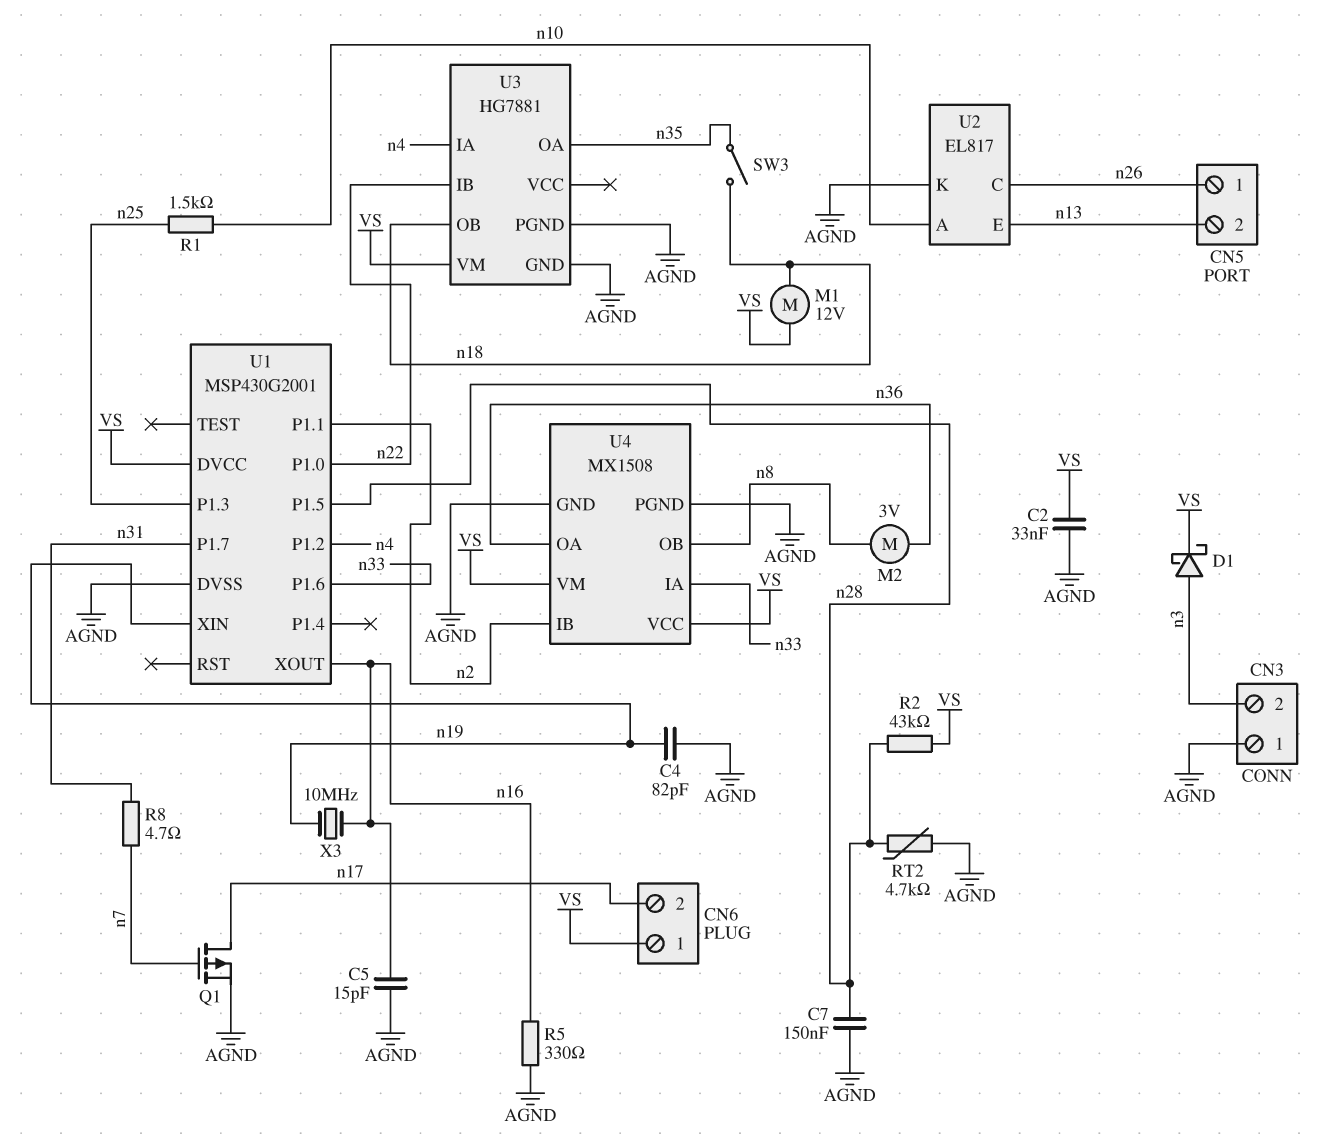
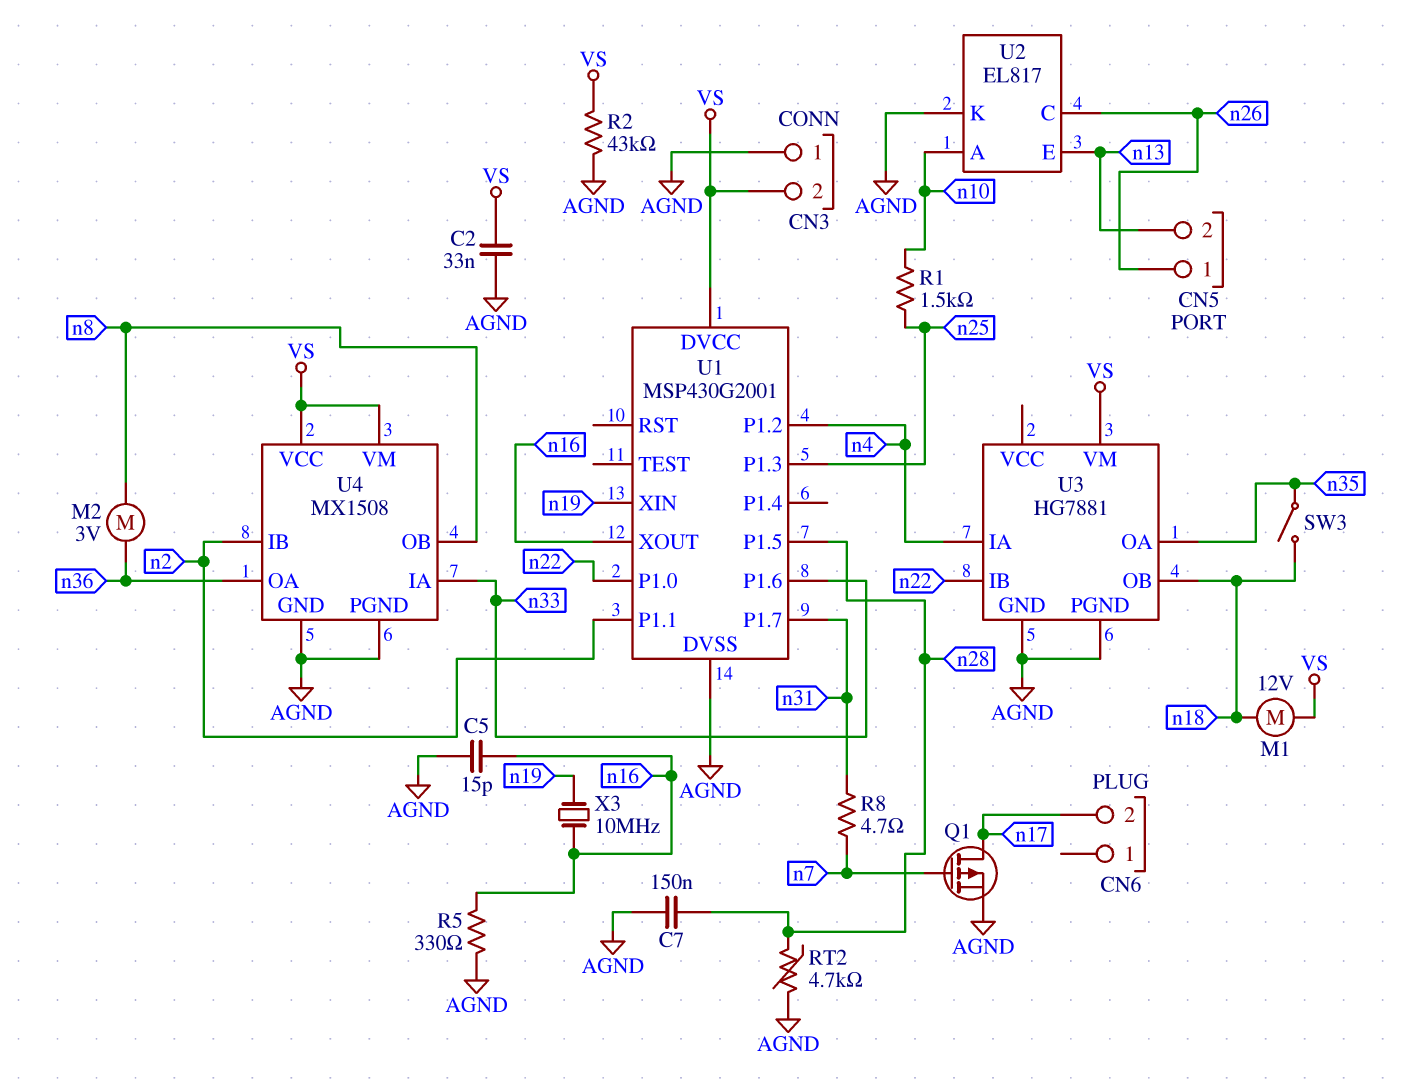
C4: 82pF (AGND, n19) -> none
CN3 pin 2: n3 -> VS
CN6 pin 1: VS -> none
D1: schottky (A n3, K VS) -> none
R2: 43k (VS, n28) -> 43k (AGND, VS)

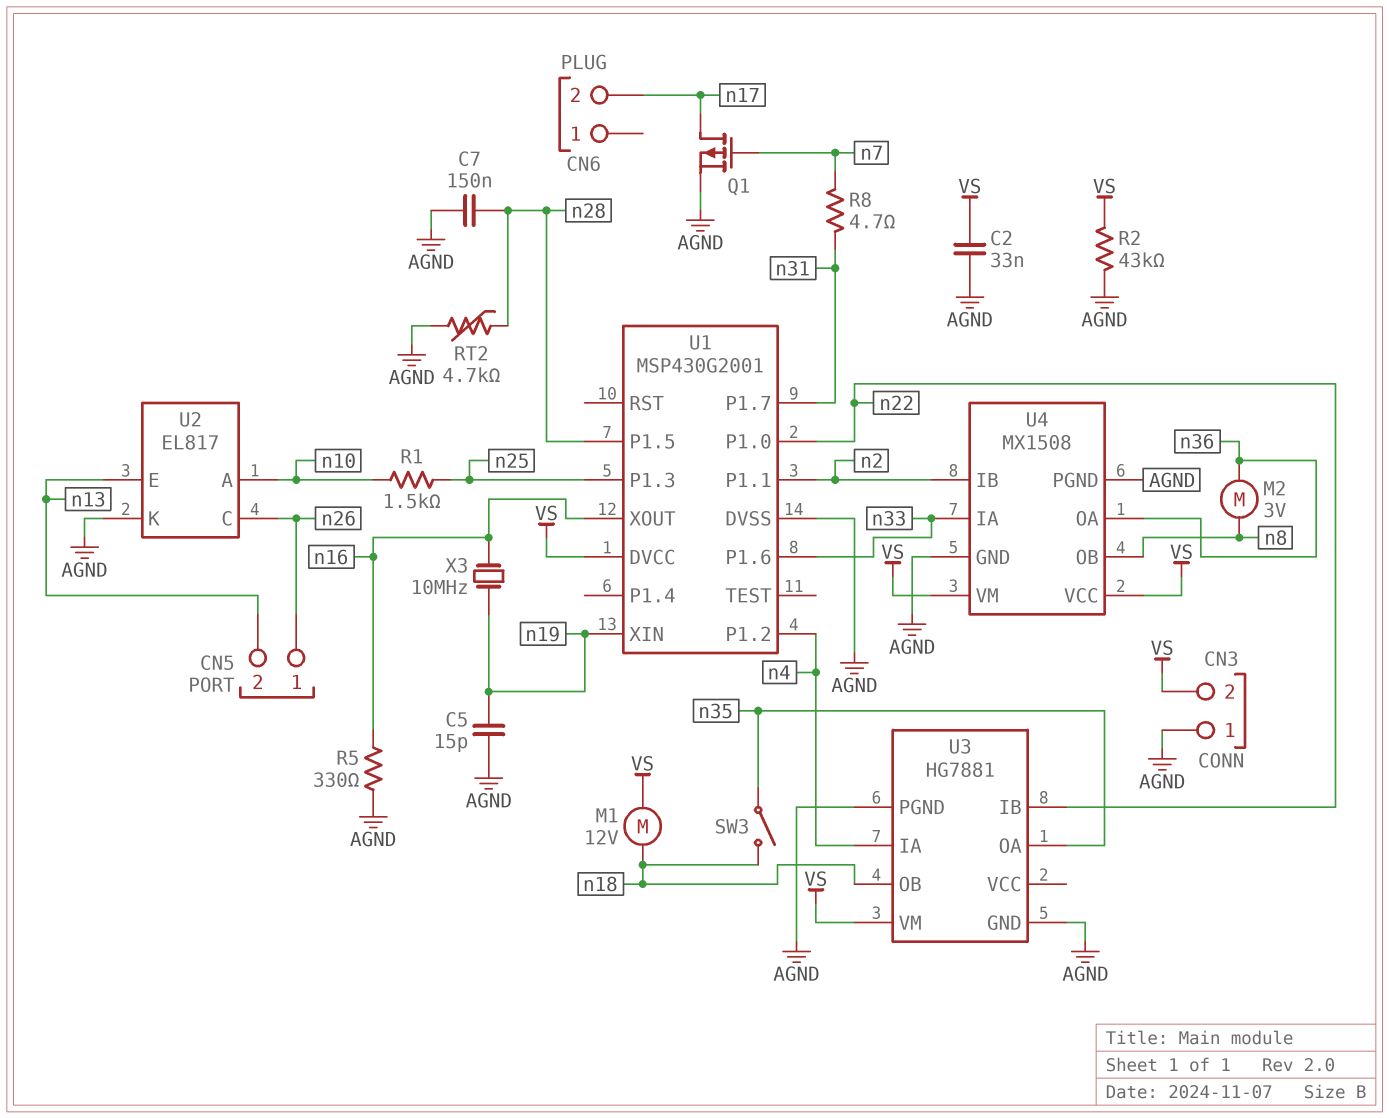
C5: 15pF (AGND, n16) -> 15pF (AGND, n19)

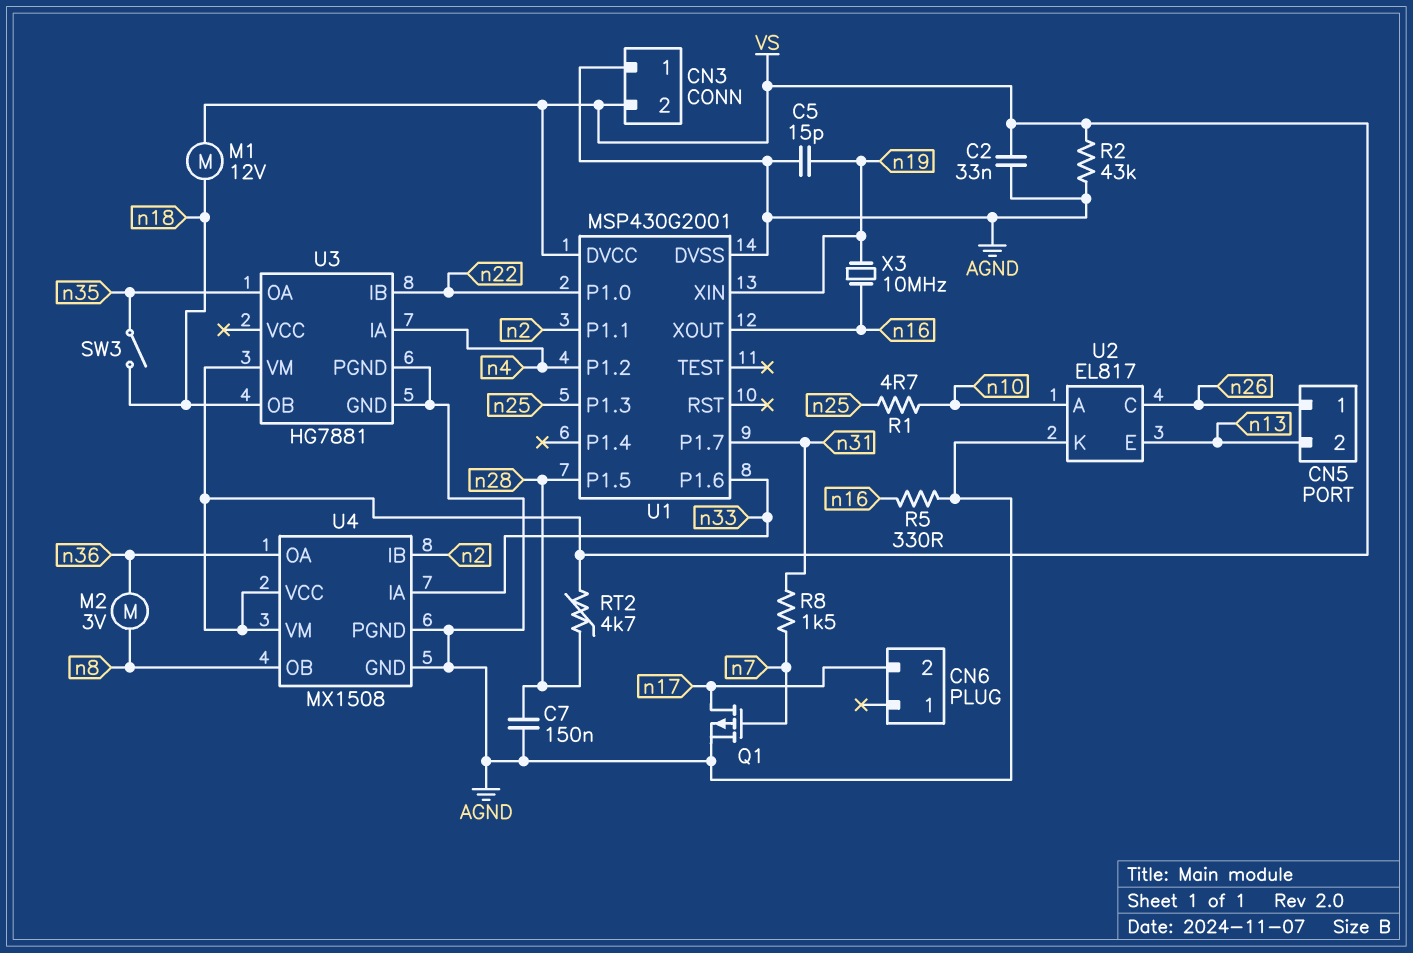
R1: 1.5k (n10, n25) -> 4.7 (n10, n25)
R8: 4.7 (n7, n31) -> 1.5k (n7, n31)
RT2: 4.7k (AGND, n28) -> 4.7k (VS, n28)

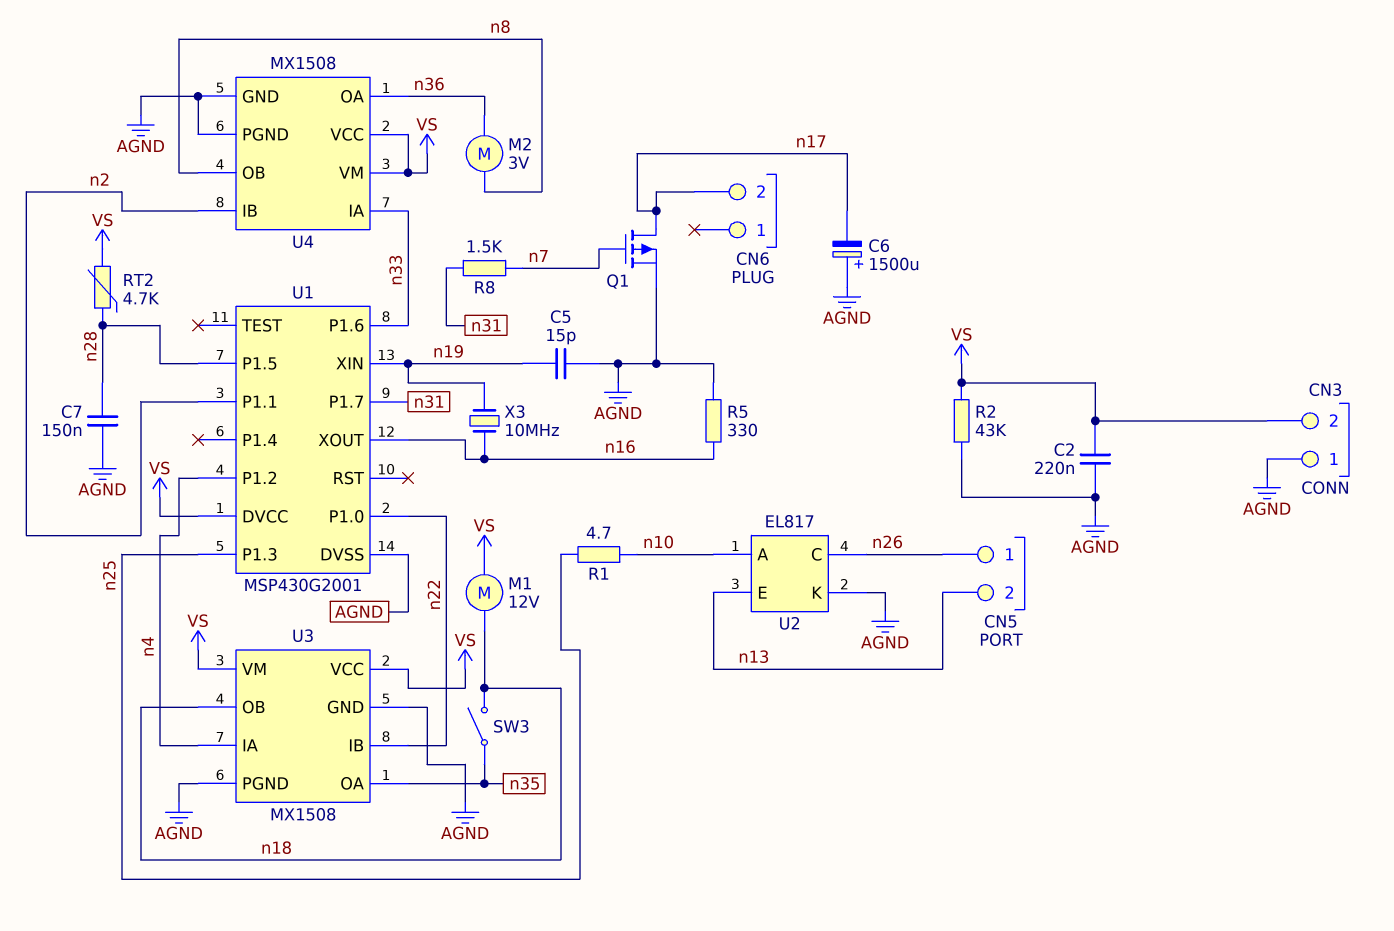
C2: 33nF (AGND, VS) -> 220nF (AGND, VS)
C6: none -> 1500uF (plus AGND, minus n17)
U3: HG7881 -> MX1508
U3 pin VCC: none -> VS

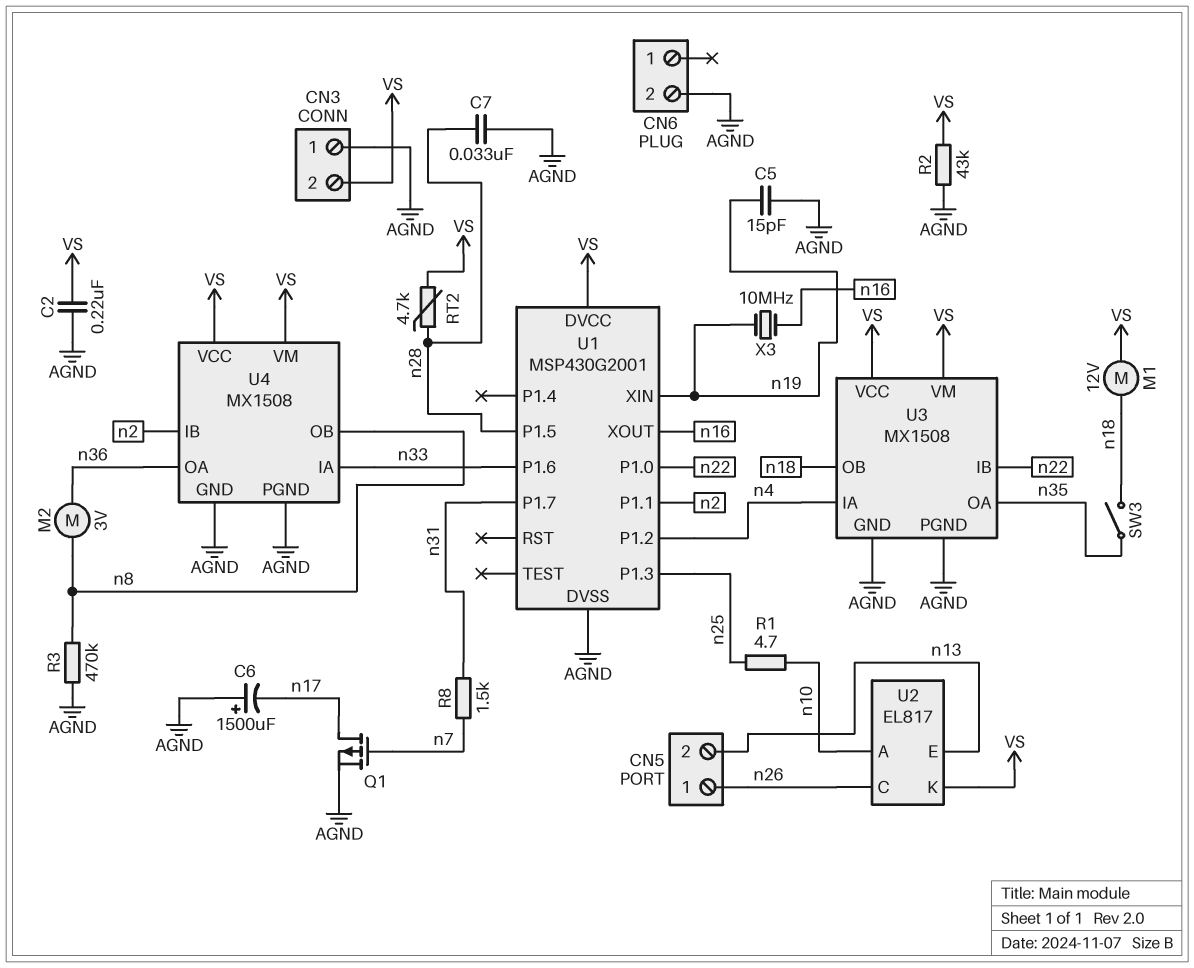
C7: 150nF (AGND, n28) -> 33nF (AGND, n28)
CN6 pin 2: n17 -> AGND
R3: none -> 470k (AGND, n8)
R5: 330 (AGND, n16) -> none
U2 pin K: AGND -> VS

